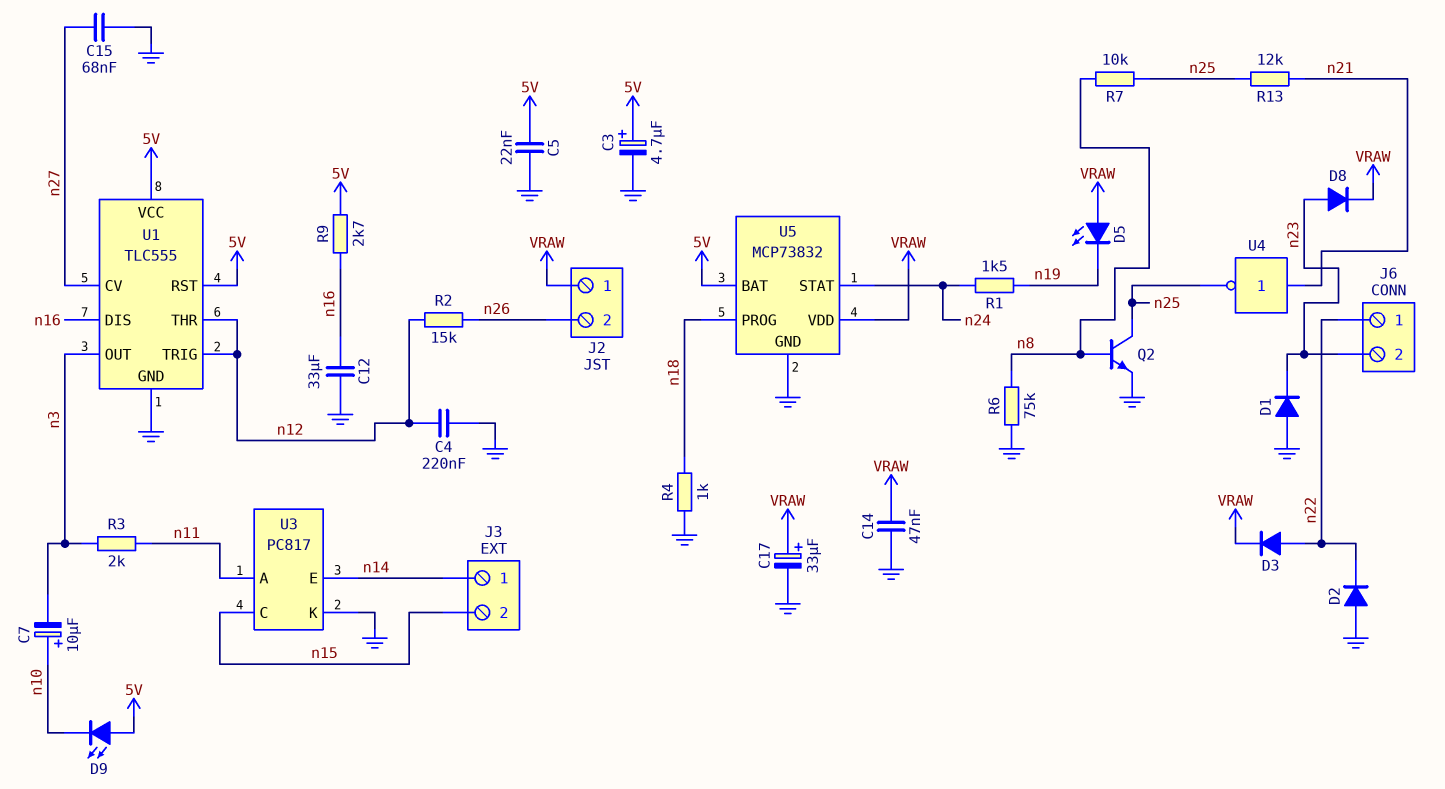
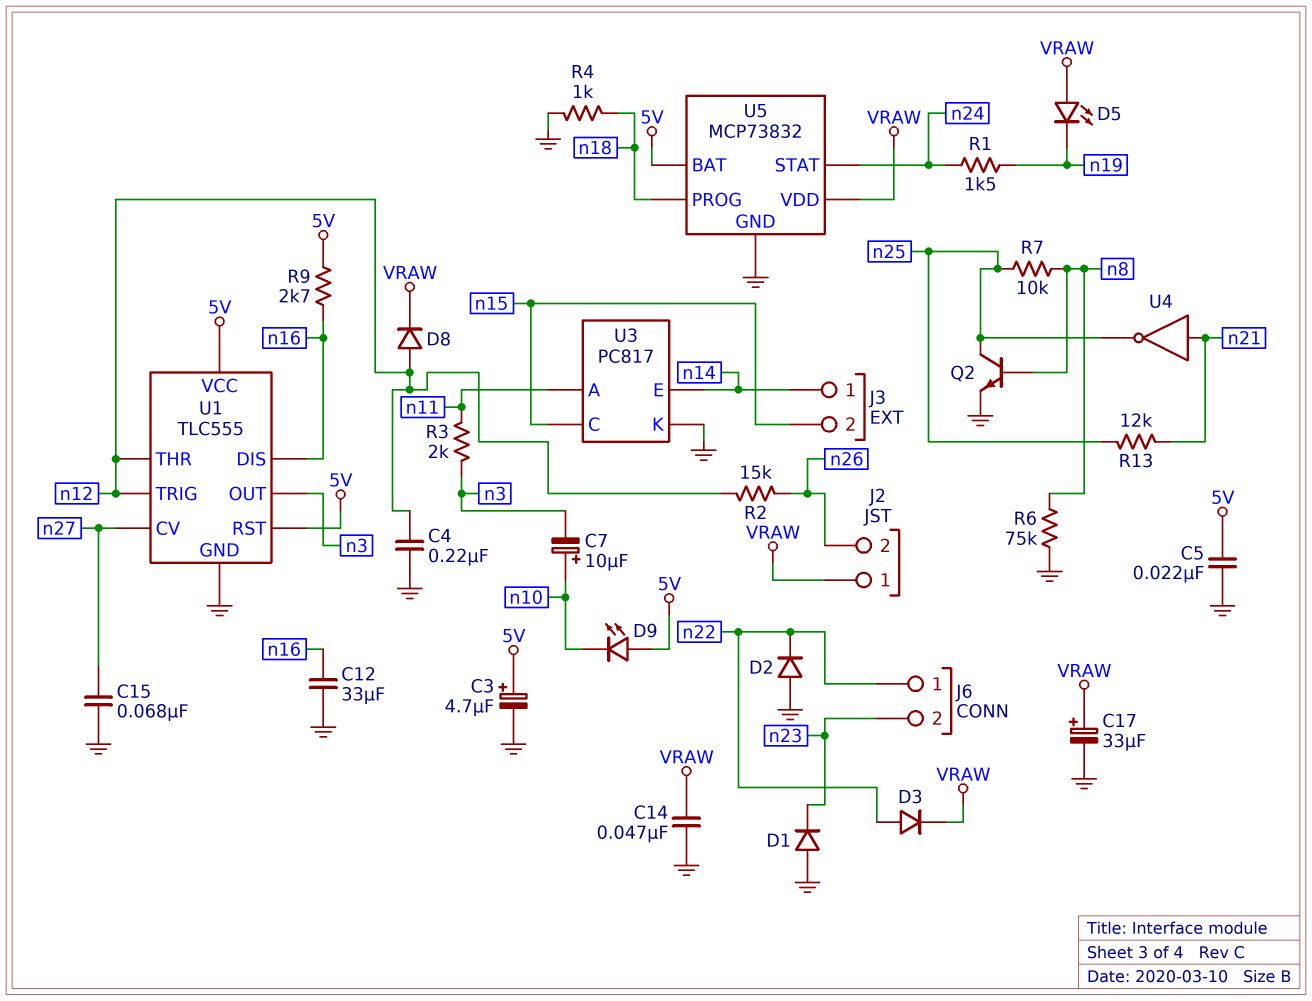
D8: diode (A n23, K VRAW) -> diode (A n12, K VRAW)

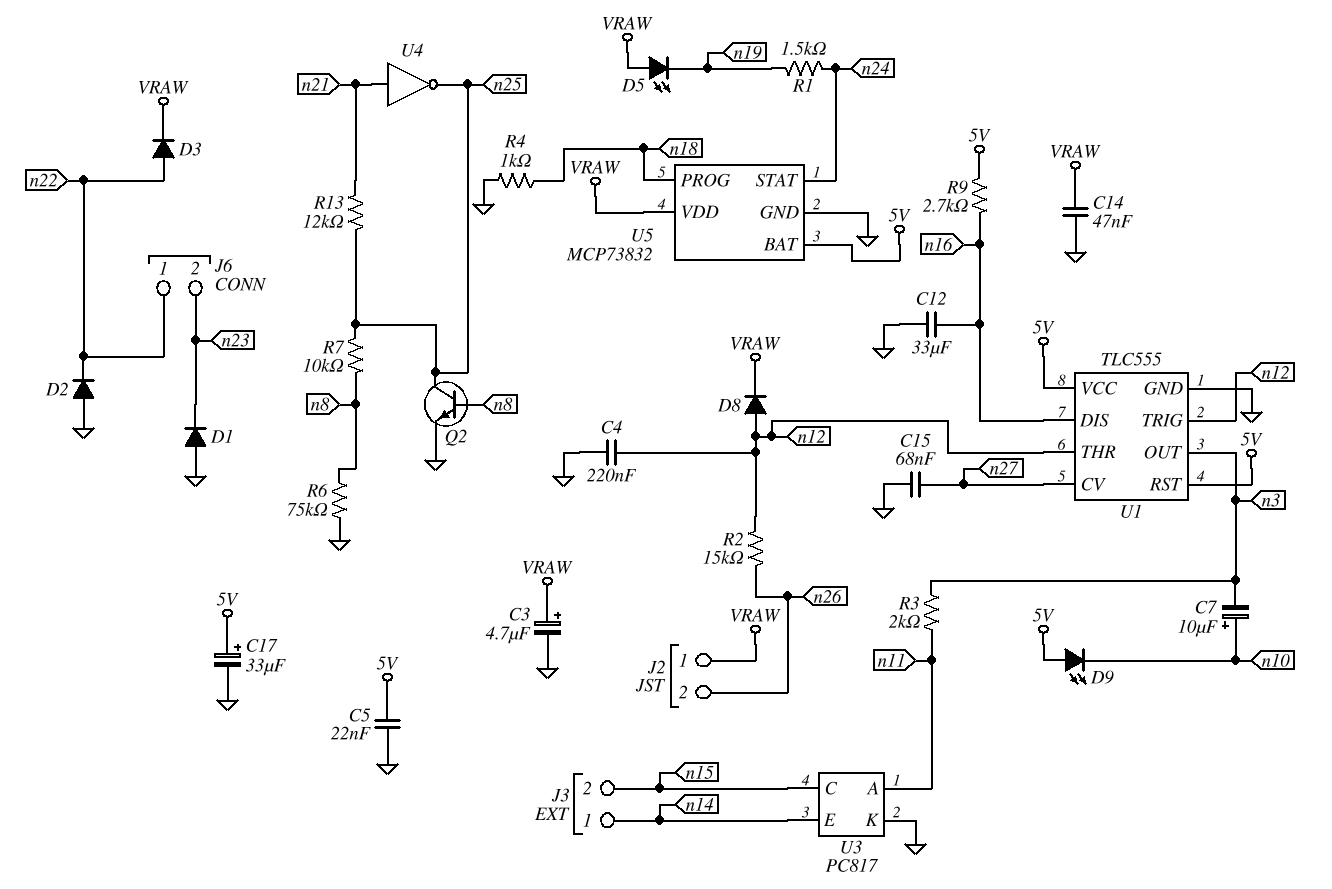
C3: 4.7uF (plus 5V, minus GND) -> 4.7uF (plus VRAW, minus GND)
C17: 33uF (plus VRAW, minus GND) -> 33uF (plus 5V, minus GND)

